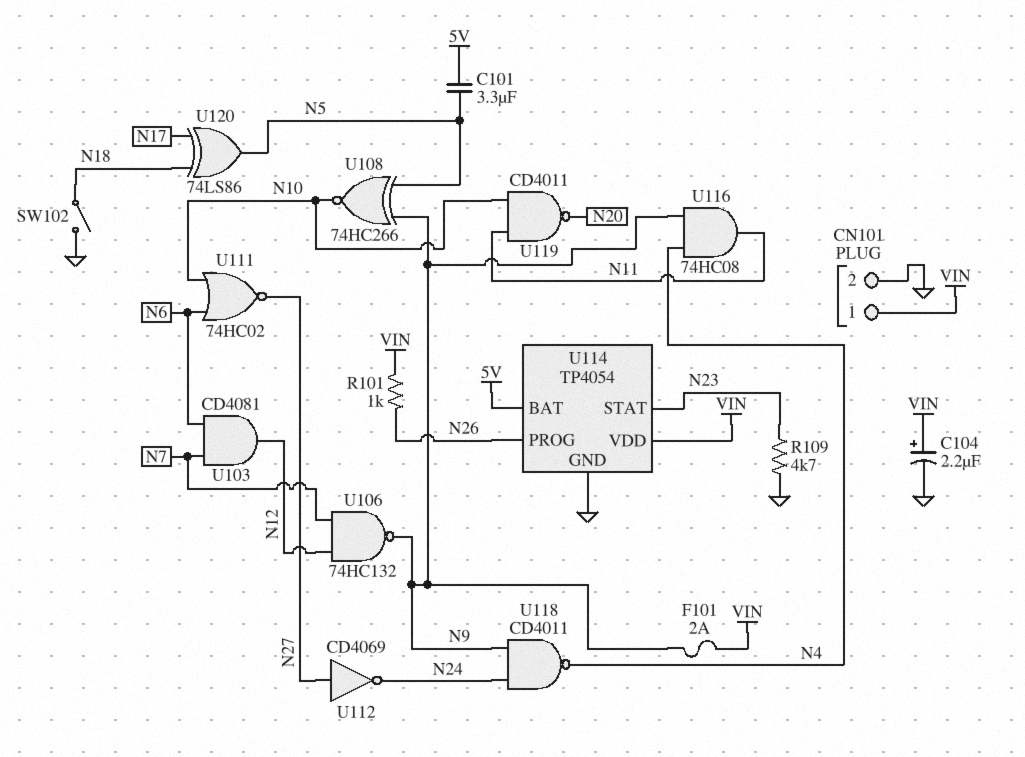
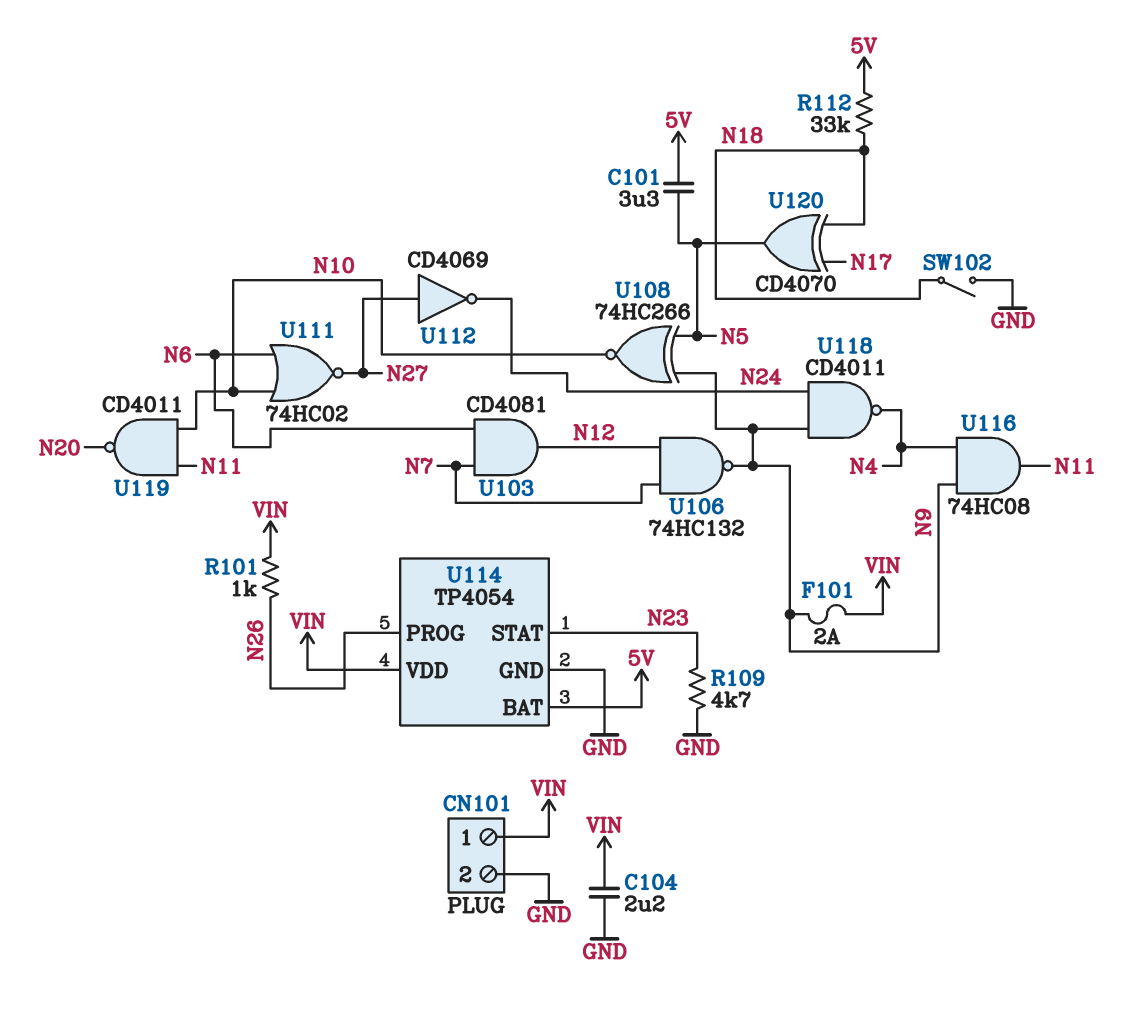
C104: 2.2uF (plus VIN, minus GND) -> 2.2uF (GND, VIN)
R112: none -> 33k (5V, N18)
U120: XOR 74LS86 (in N17, in N18, out N5) -> XOR CD4070 (in N17, in N18, out N5)

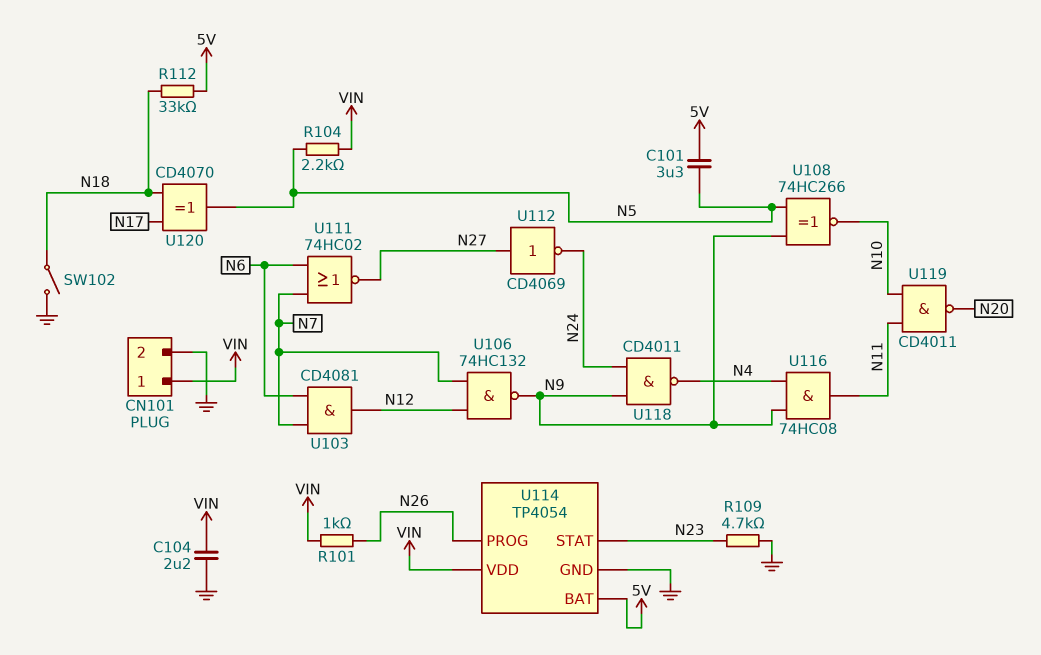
F101: 2A (N9, VIN) -> none
R104: none -> 2.2k (N5, VIN)
U111: NOR 74HC02 (in N6, in N10, out N27) -> NOR 74HC02 (in N6, in N7, out N27)

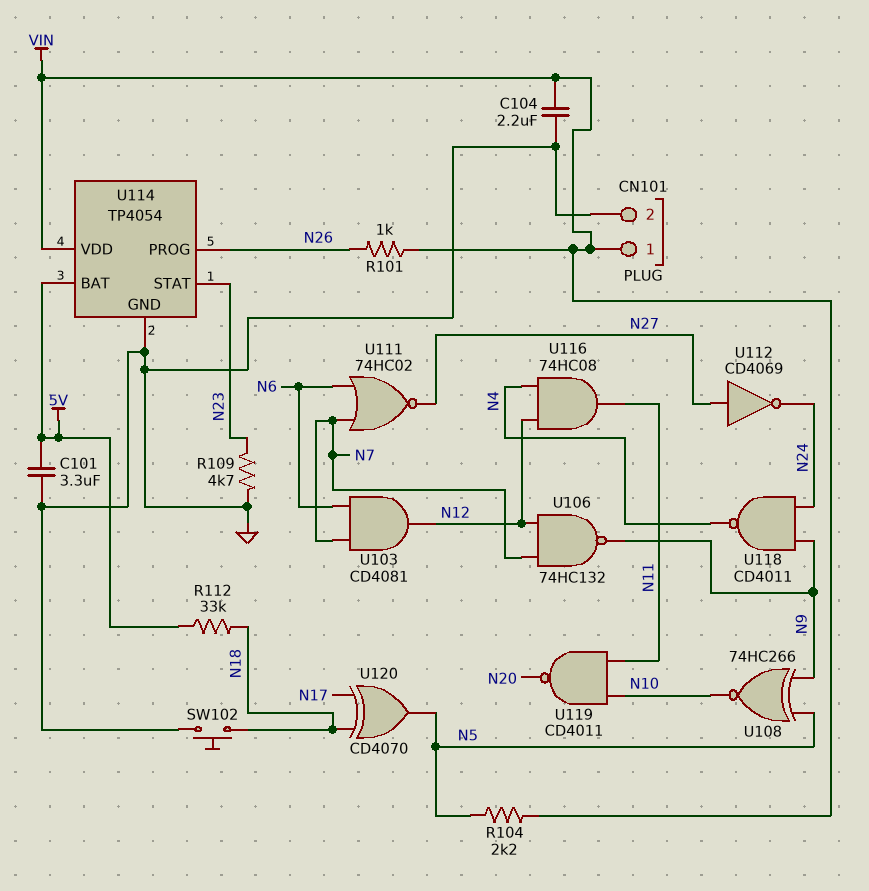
C101: 3.3uF (5V, N5) -> 3.3uF (5V, GND)
SW102: switch (GND, N18) -> button (GND, N18)
U116: AND 74HC08 (in N4, in N9, out N11) -> AND 74HC08 (in N4, in N12, out N11)

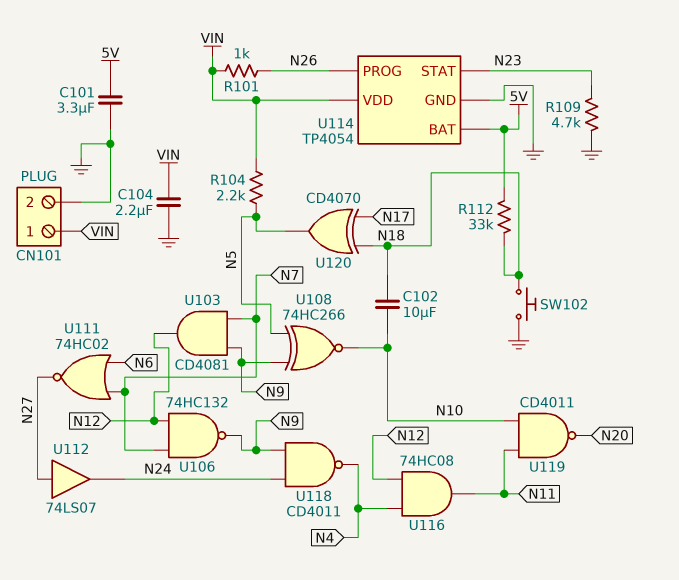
C102: none -> 10uF (N10, N18)
U103: AND CD4081 (in N6, in N7, out N12) -> AND CD4081 (in N7, in N9, out N12)
U112: NOT CD4069 (in N27, out N24) -> buffer 74LS07 (in N27, out N24)

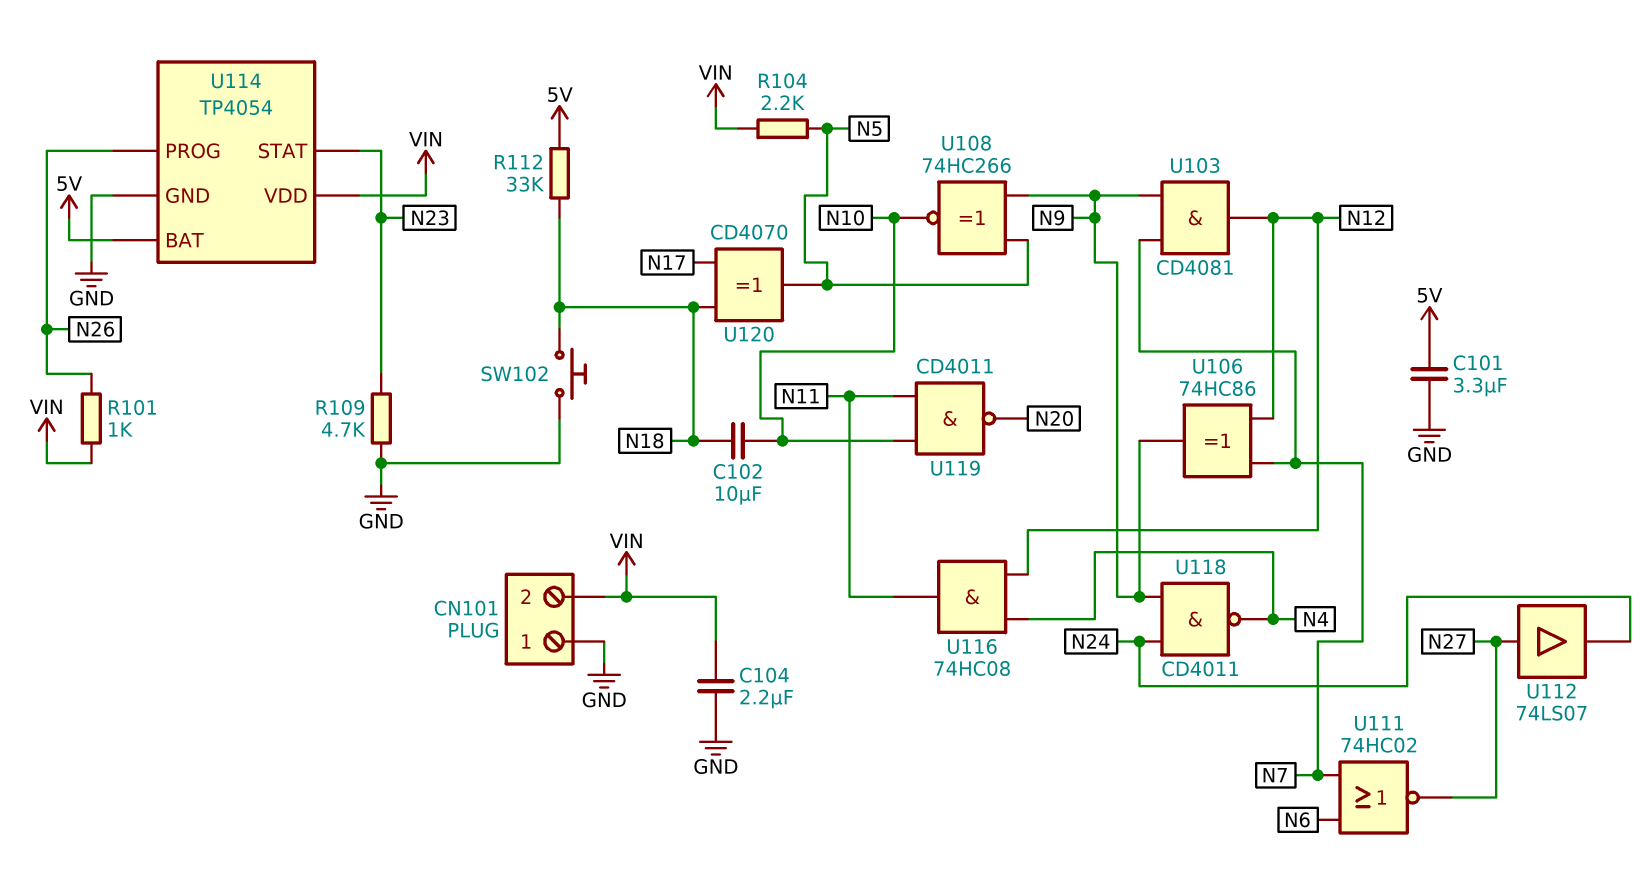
CN101 pin 1: VIN -> GND
CN101 pin 2: GND -> VIN
U106: NAND 74HC132 (in N7, in N12, out N9) -> XOR 74HC86 (in N7, in N12, out N9)

